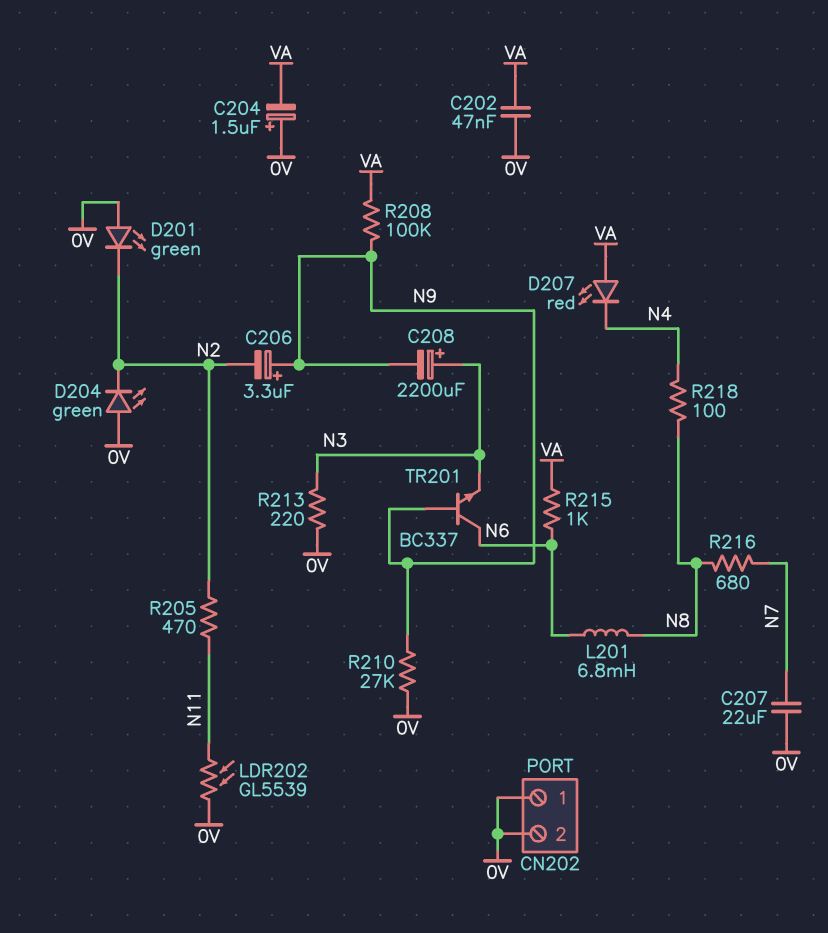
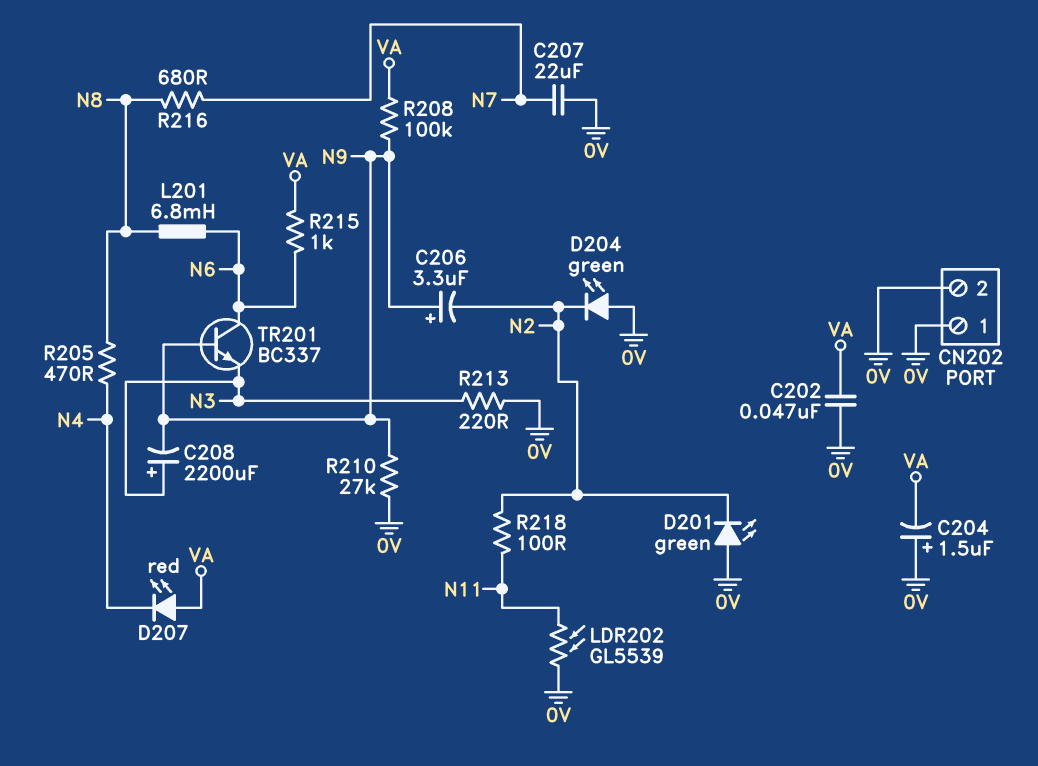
R205: 470 (N2, N11) -> 470 (N4, N8)
R218: 100 (N4, N8) -> 100 (N2, N11)

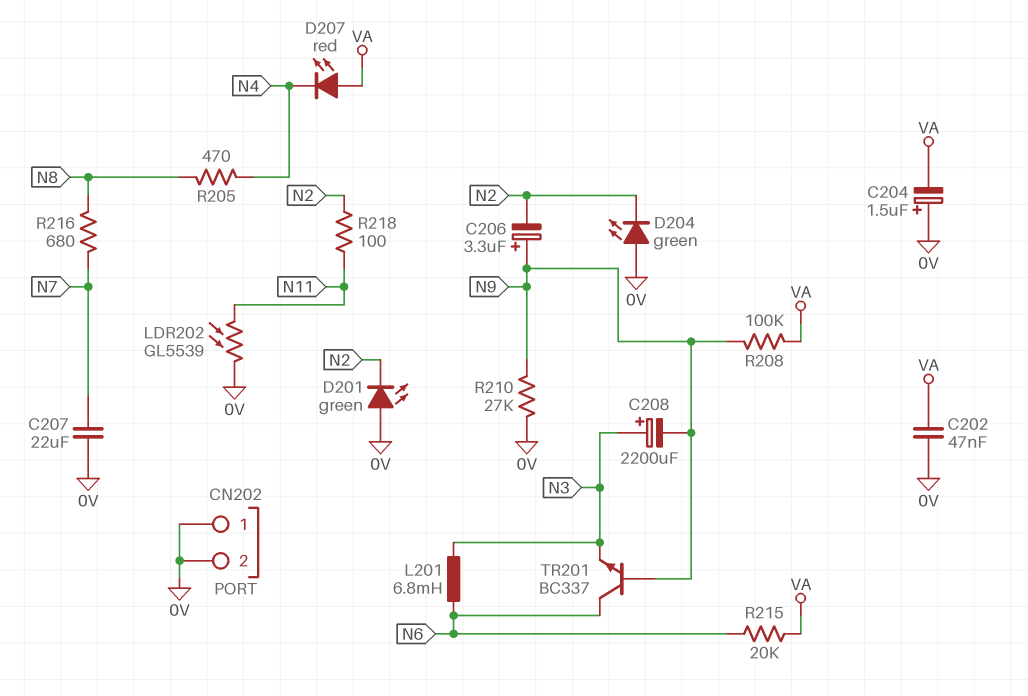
L201: 6.8mH (N6, N8) -> 6.8mH (N3, N6)
R213: 220 (0V, N3) -> none
R215: 1k (N6, VA) -> 20k (N6, VA)

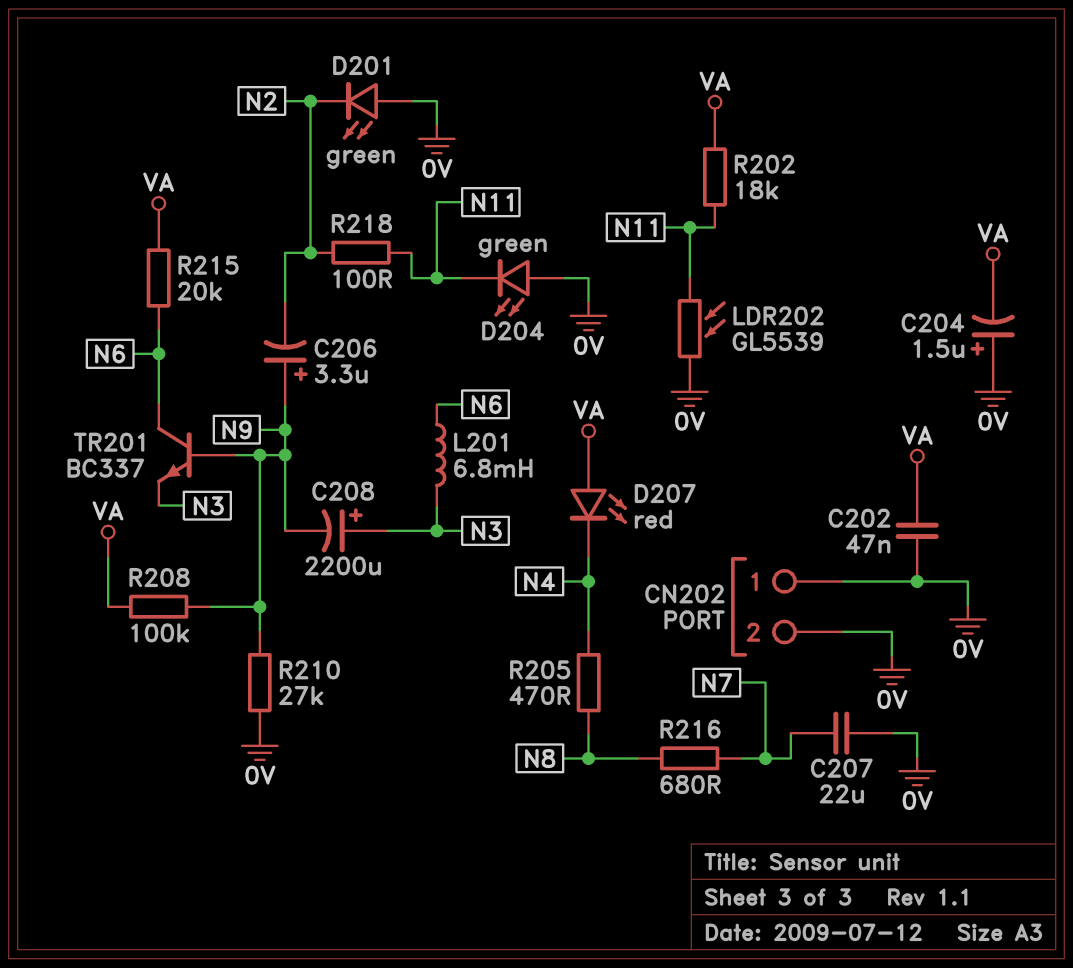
D204: LED green (A 0V, K N2) -> LED green (A 0V, K N11)
R202: none -> 18k (N11, VA)

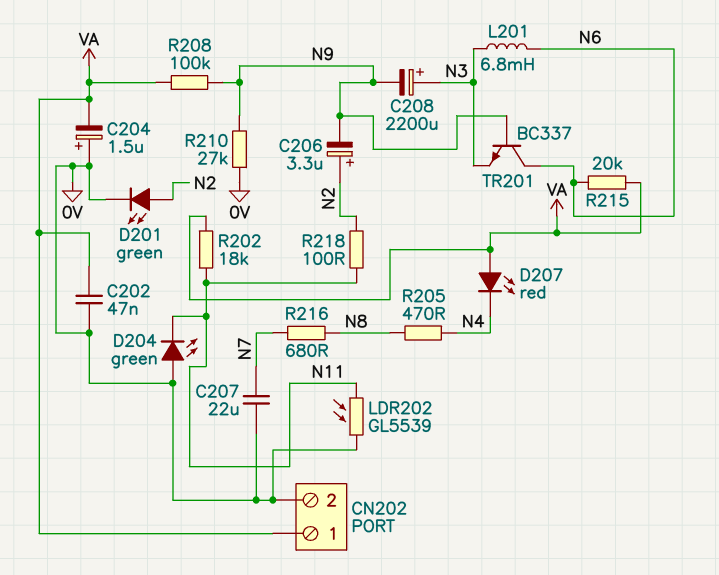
C206: 3.3uF (plus N9, minus N2) -> 3.3uF (plus N2, minus N9)
CN202 pin 1: 0V -> VA
D201: LED green (A 0V, K N2) -> LED green (A N2, K 0V)

